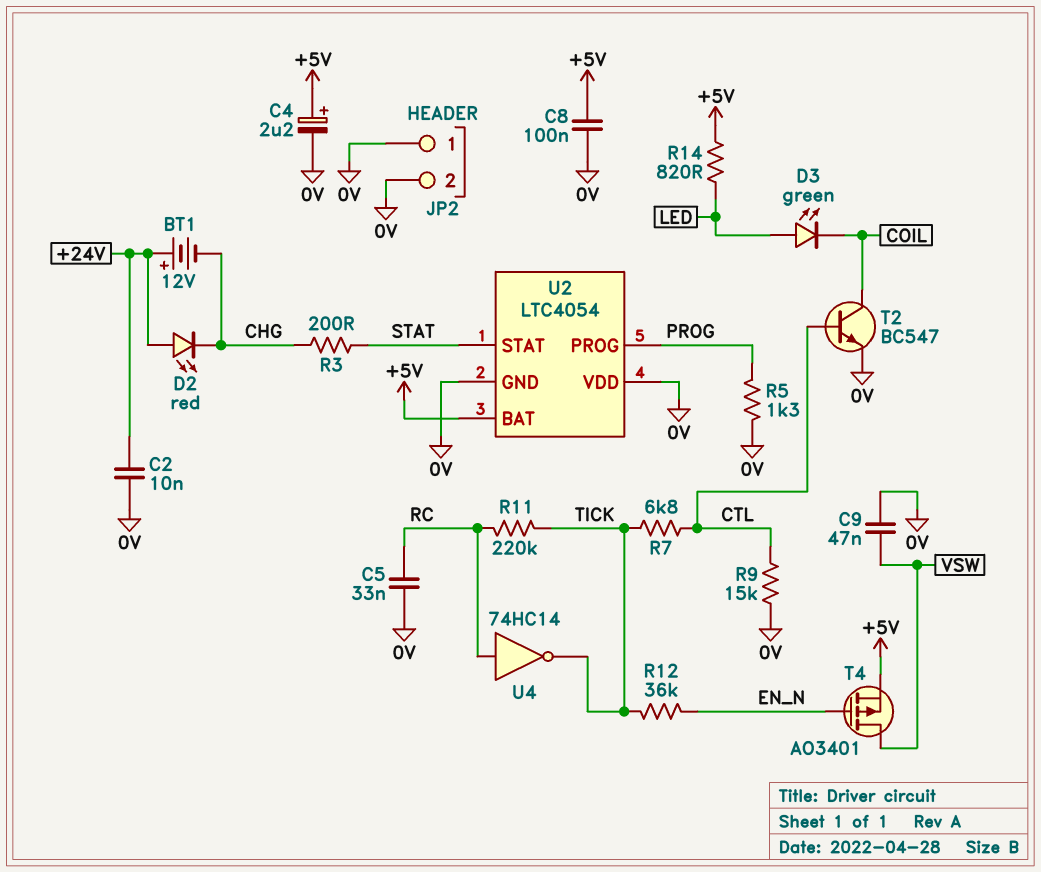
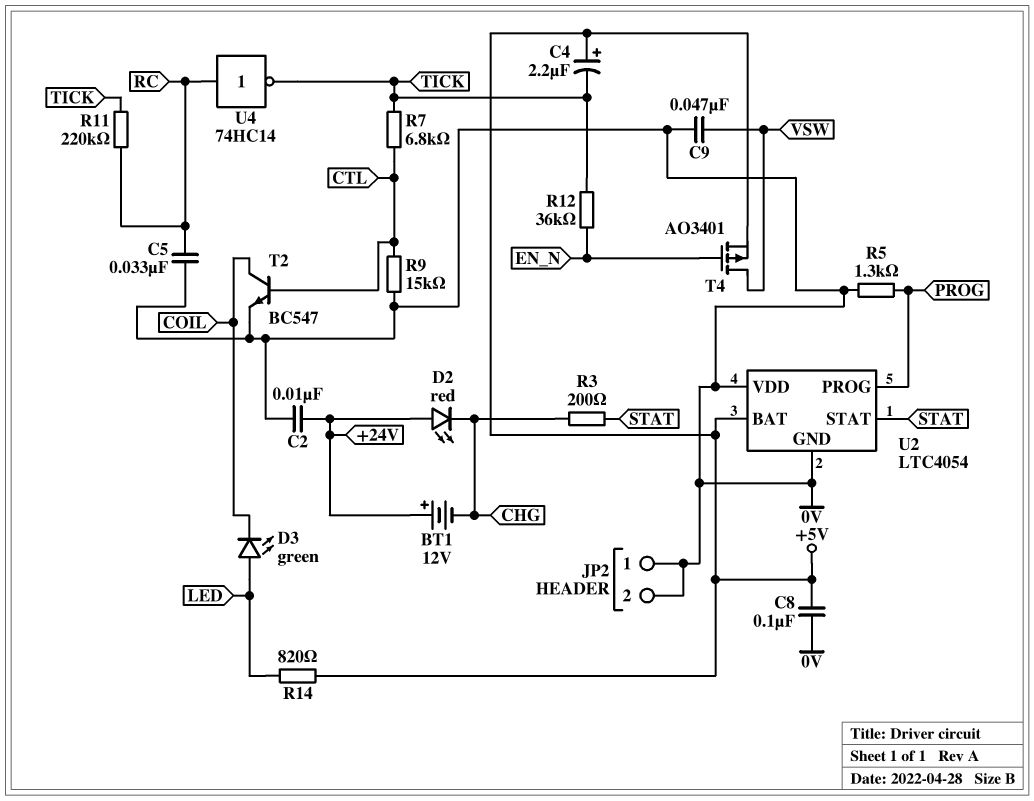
C4: 2.2uF (plus +5V, minus 0V) -> 2.2uF (plus +5V, minus TICK)

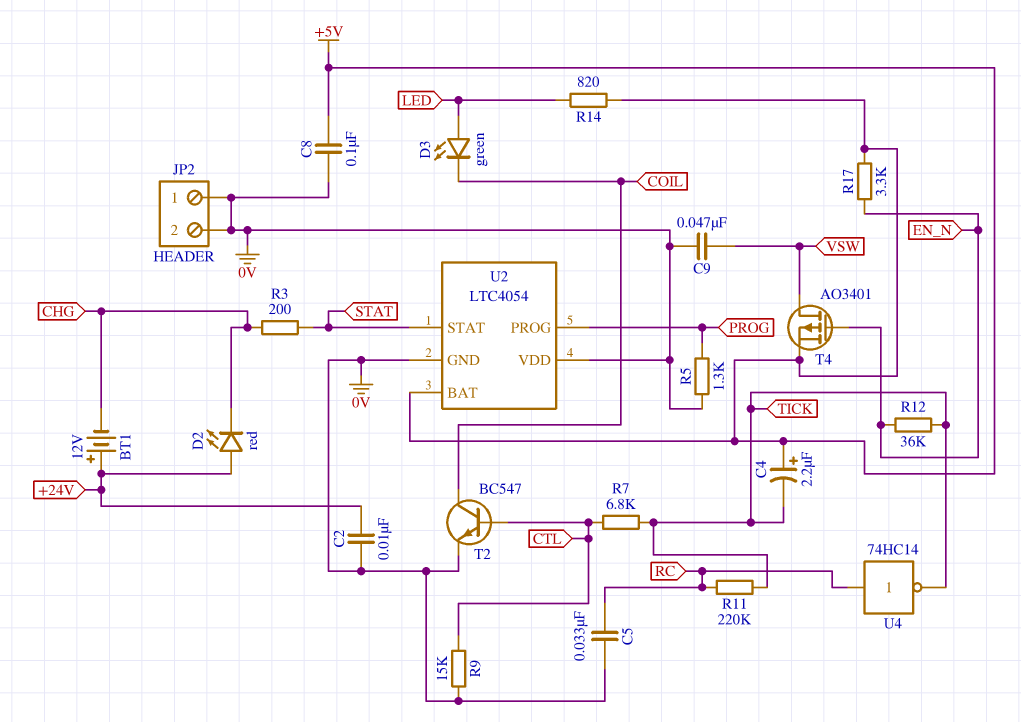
R17: none -> 3.3k (+5V, EN_N)

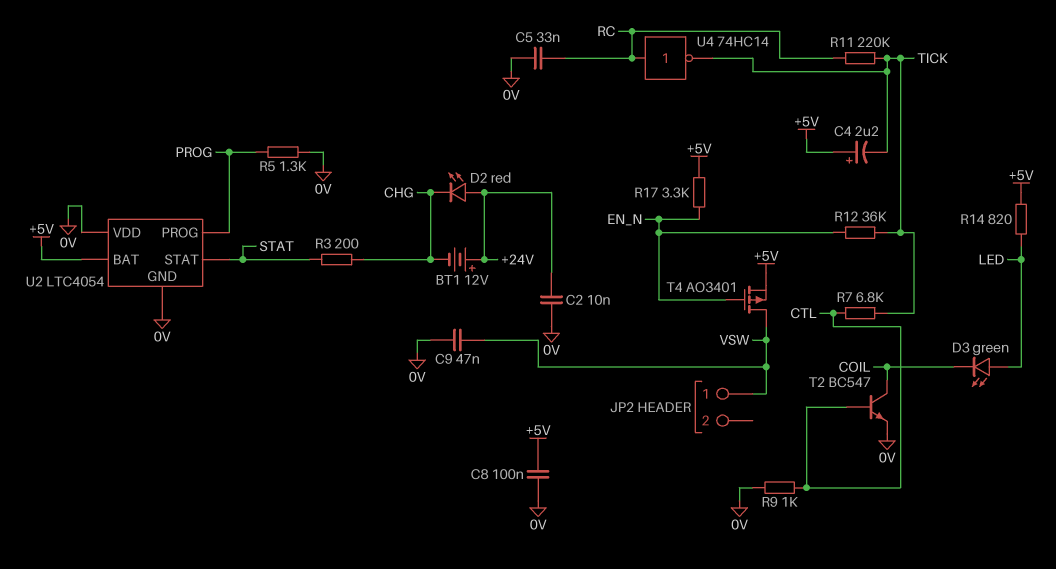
JP2 pin 1: 0V -> VSW
JP2 pin 2: 0V -> none
R9: 15k (0V, CTL) -> 1k (0V, CTL)

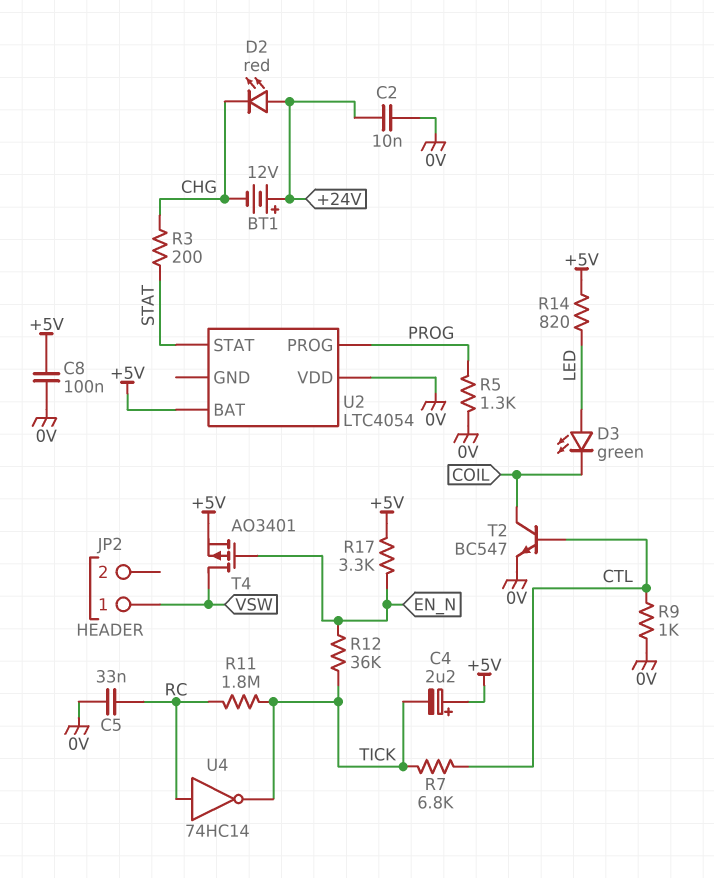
C9: 47nF (0V, VSW) -> none
R11: 220k (RC, TICK) -> 1.8M (RC, TICK)
U2 pin GND: 0V -> none

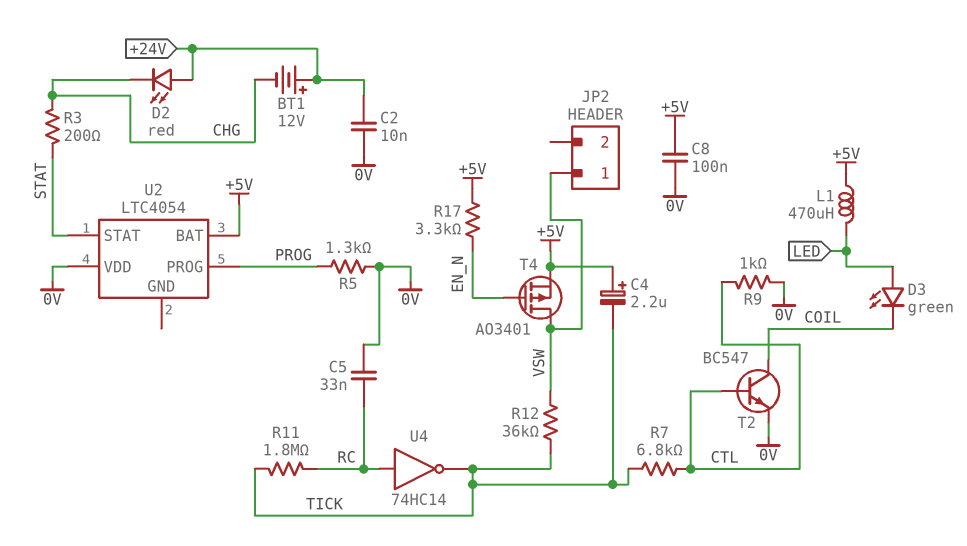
L1: none -> 470uH (+5V, LED)
R12: 36k (EN_N, TICK) -> 36k (TICK, VSW)
R14: 820 (+5V, LED) -> none

